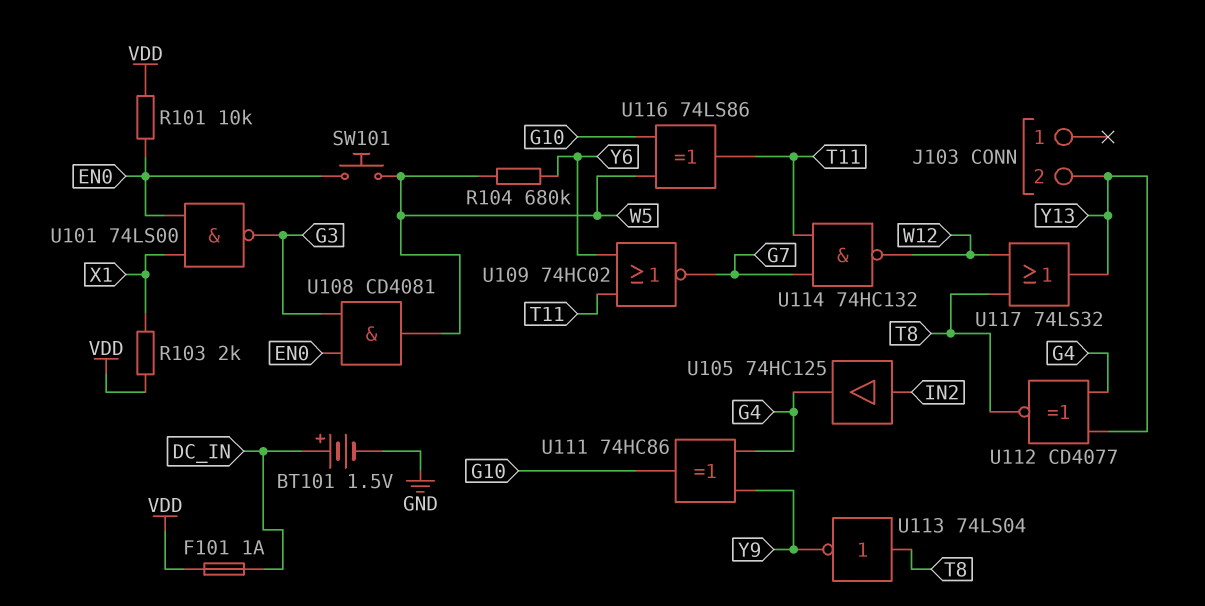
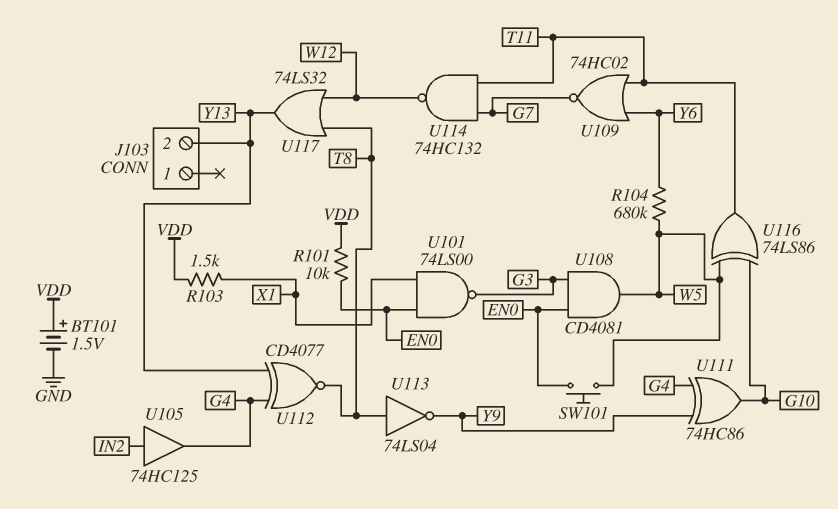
BT101: 1.5V (plus DC_IN, minus GND) -> 1.5V (plus VDD, minus GND)
F101: 1A (DC_IN, VDD) -> none
R103: 2k (VDD, X1) -> 1.5k (VDD, X1)

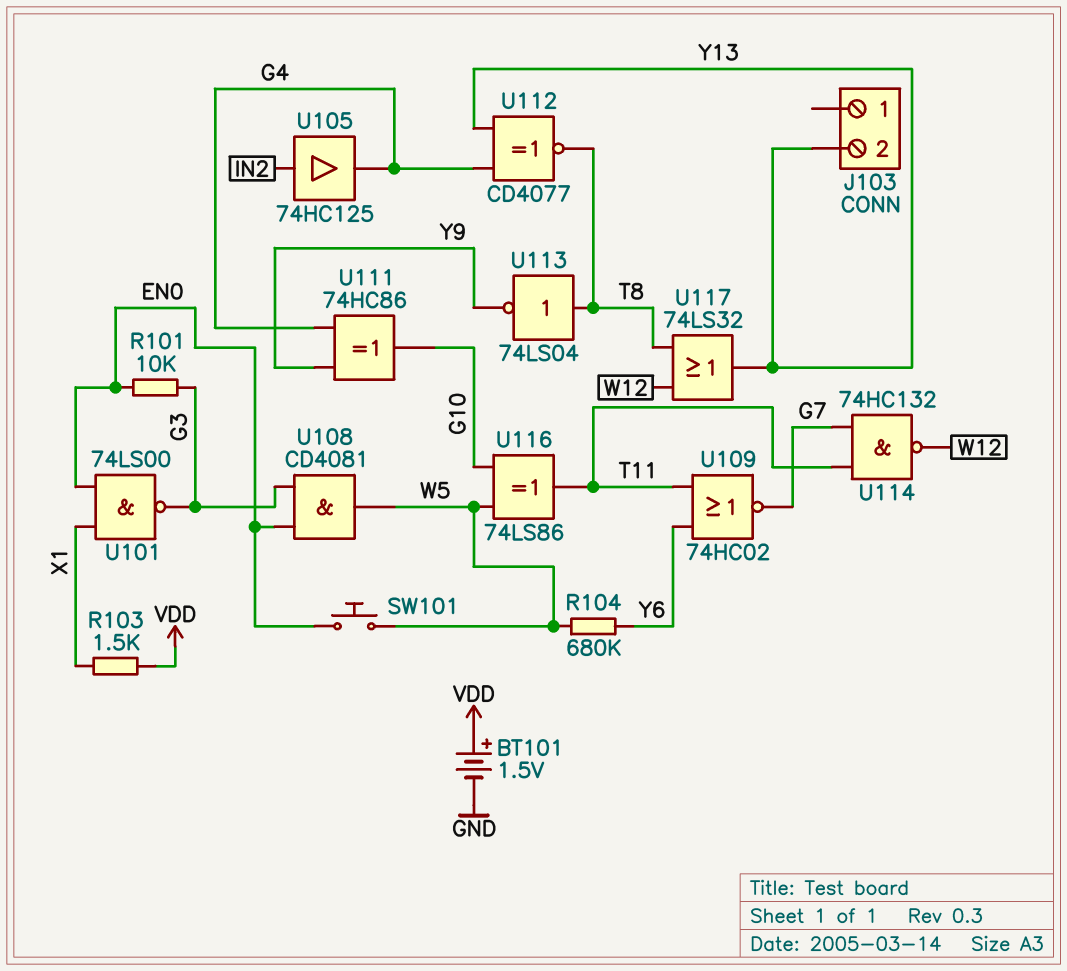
R101: 10k (EN0, VDD) -> 10k (EN0, G3)

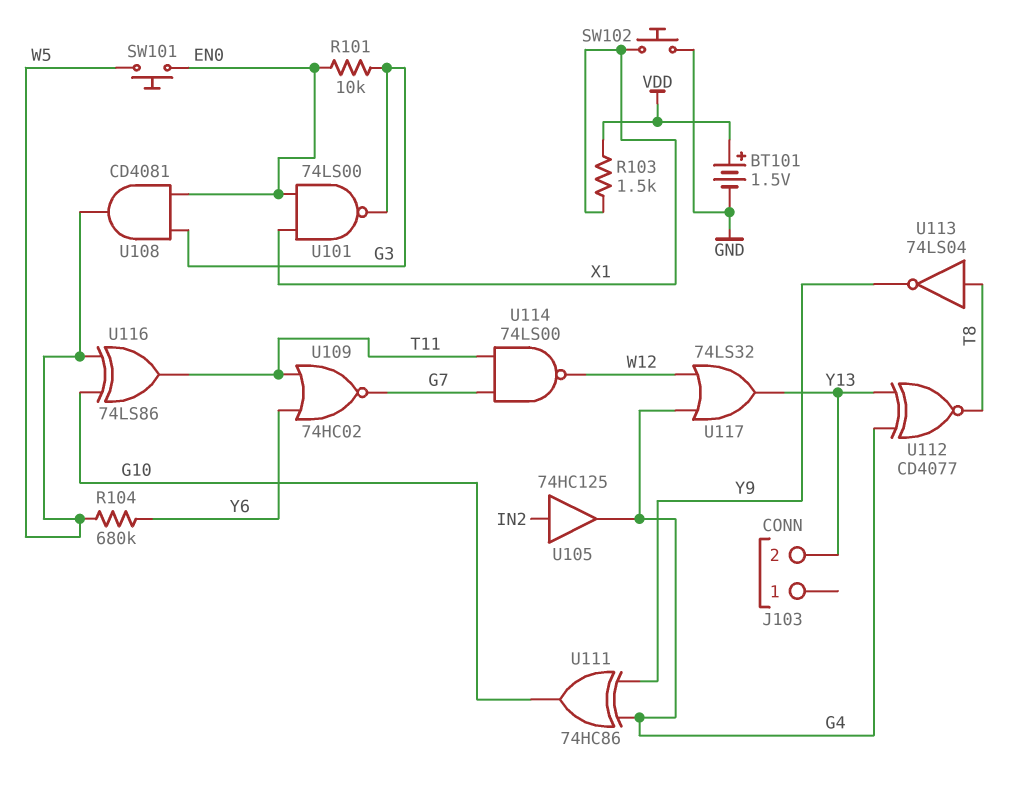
SW102: none -> button (GND, X1)
U114: NAND 74HC132 (in G7, in T11, out W12) -> NAND 74LS00 (in G7, in T11, out W12)
U117: OR 74LS32 (in T8, in W12, out Y13) -> OR 74LS32 (in G4, in W12, out Y13)

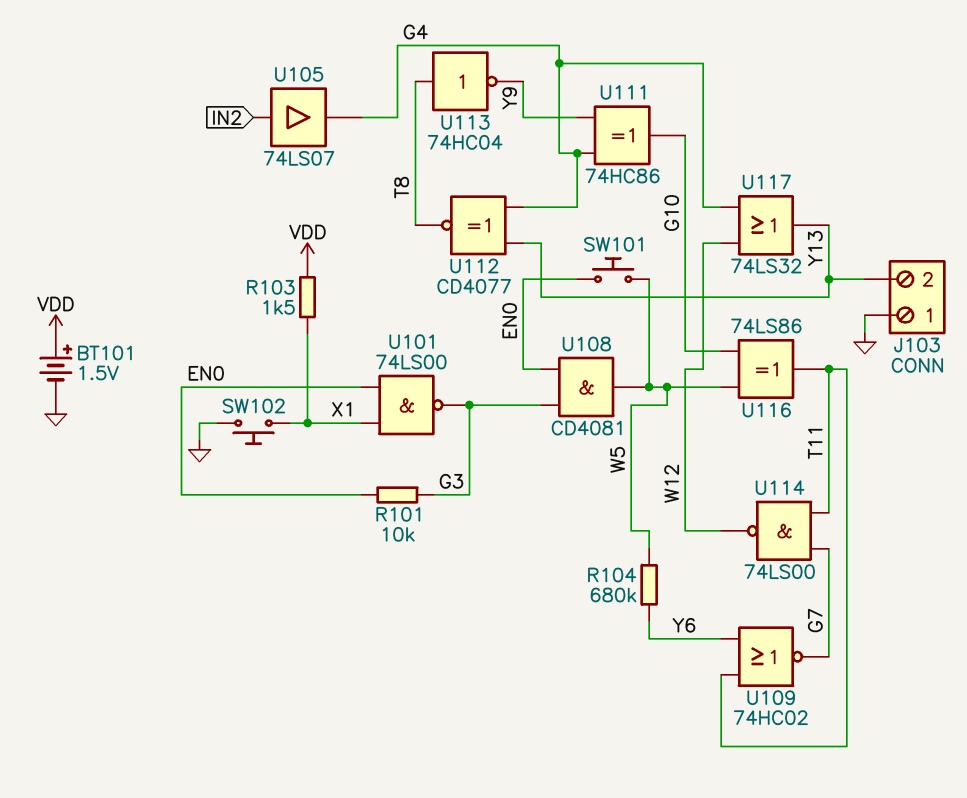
J103 pin 1: none -> GND
U105: buffer 74HC125 (in IN2, out G4) -> buffer 74LS07 (in IN2, out G4)
U113: NOT 74LS04 (in T8, out Y9) -> NOT 74HC04 (in T8, out Y9)

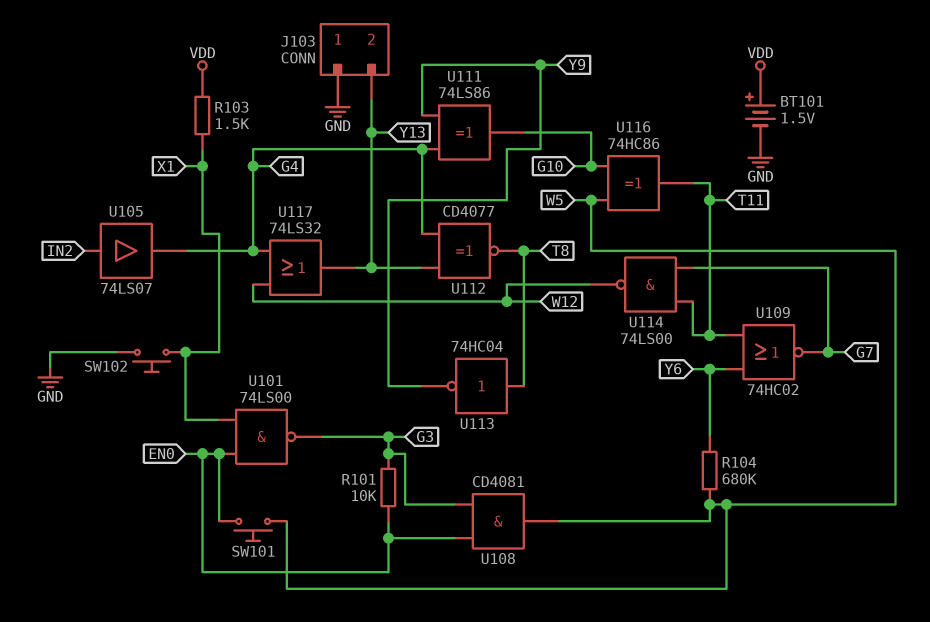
U111: XOR 74HC86 (in G4, in Y9, out G10) -> XOR 74LS86 (in G4, in Y9, out G10)
U116: XOR 74LS86 (in G10, in W5, out T11) -> XOR 74HC86 (in G10, in W5, out T11)

